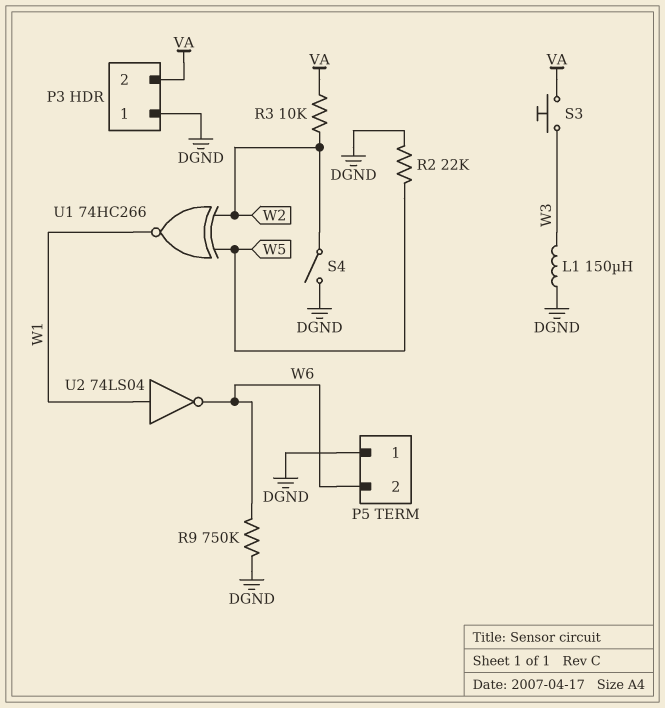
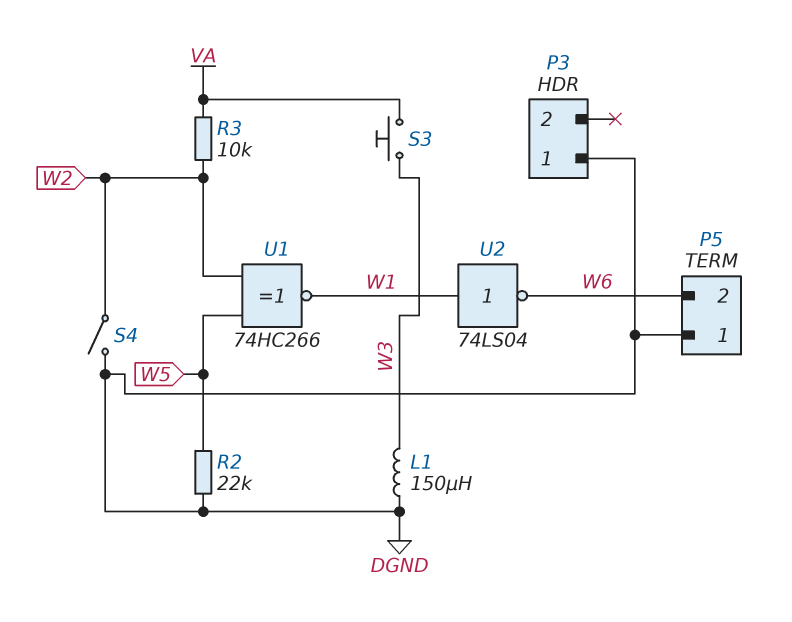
P3 pin 2: VA -> none
R9: 750k (DGND, W6) -> none

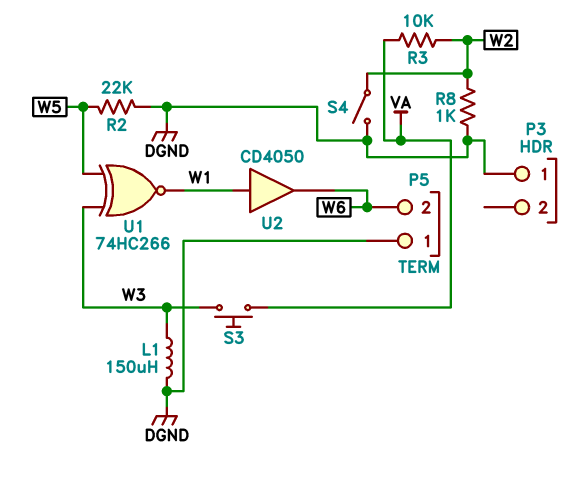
R8: none -> 1k (DGND, W2)
U1: XNOR 74HC266 (in W2, in W5, out W1) -> XNOR 74HC266 (in W3, in W5, out W1)
U2: NOT 74LS04 (in W1, out W6) -> buffer CD4050 (in W1, out W6)

